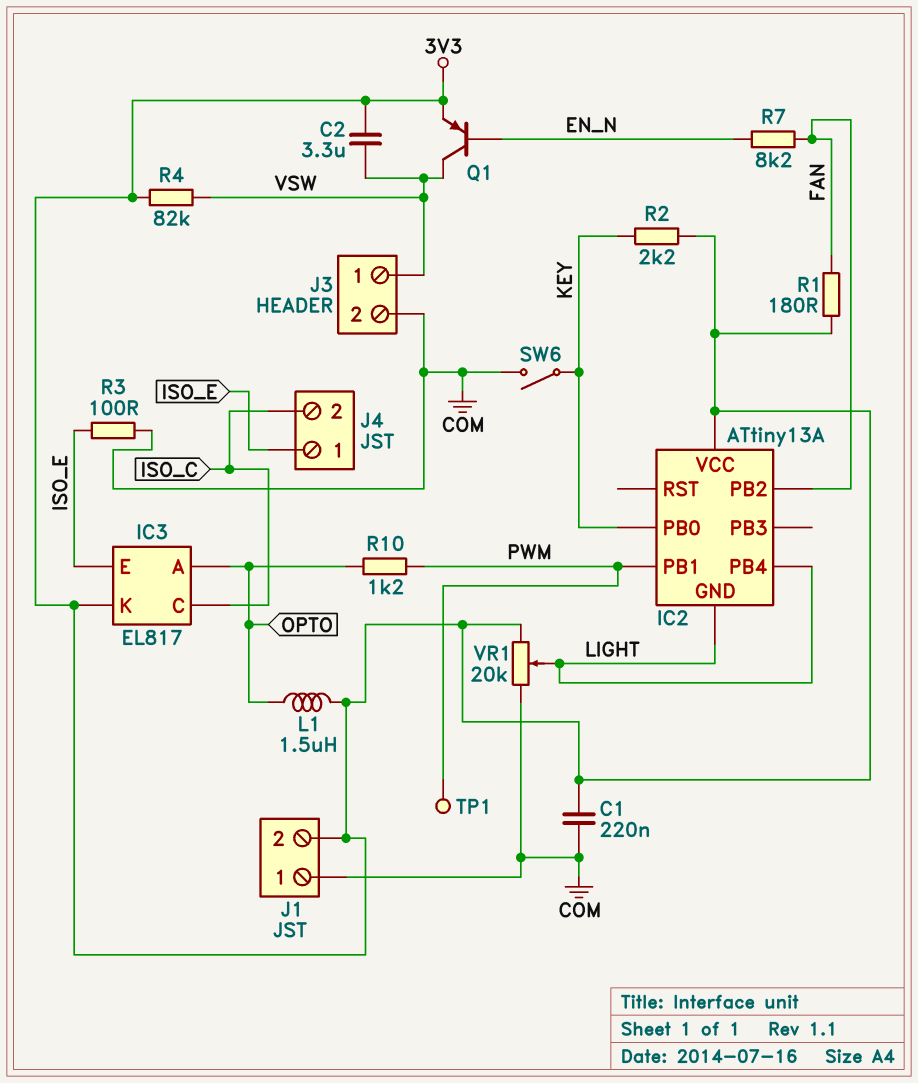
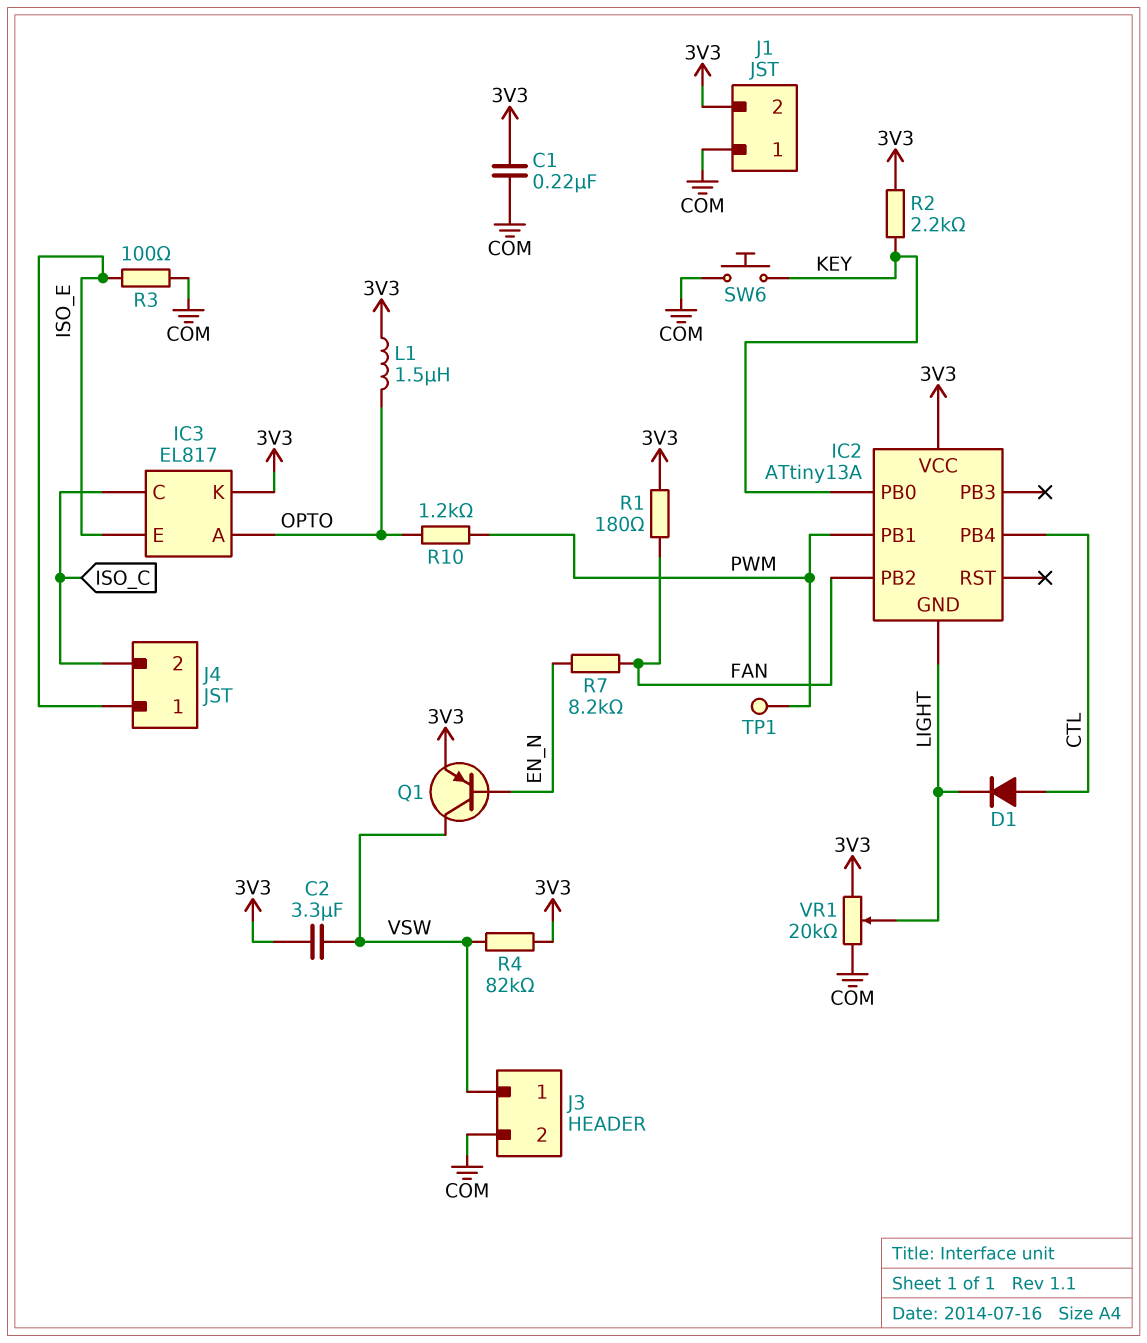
D1: none -> diode (A CTL, K LIGHT)
IC2 pin PB4: LIGHT -> CTL
SW6: switch (COM, KEY) -> button (COM, KEY)

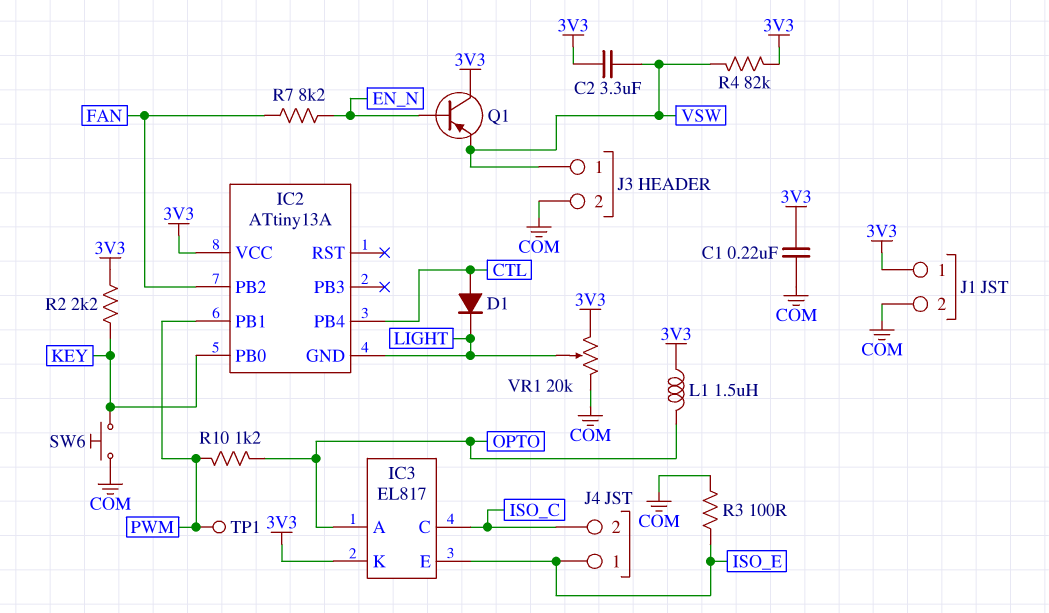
J1 pin 1: COM -> 3V3
J1 pin 2: 3V3 -> COM
Q1: PNP (B EN_N, C VSW, E 3V3) -> PNP (B EN_N, C 3V3, E VSW)
R1: 180 (3V3, FAN) -> none

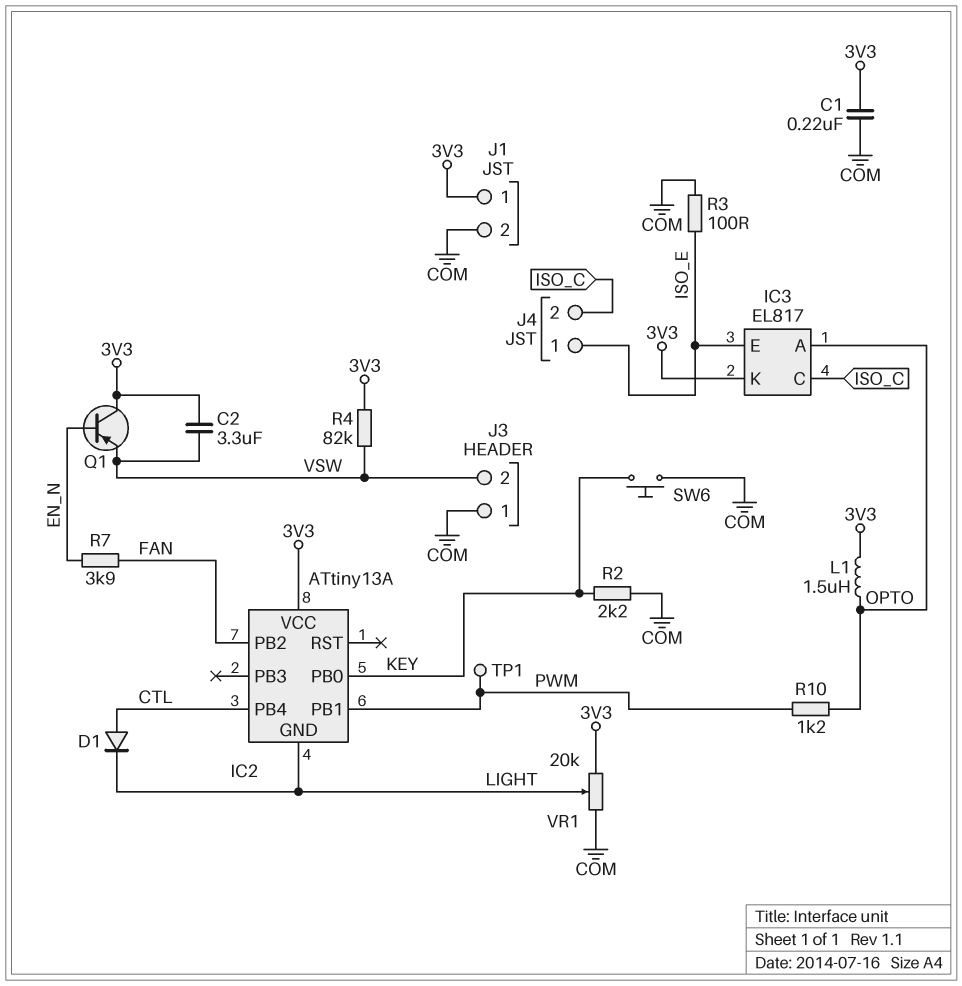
J3 pin 1: VSW -> COM
J3 pin 2: COM -> VSW
R2: 2.2k (3V3, KEY) -> 2.2k (COM, KEY)
R7: 8.2k (EN_N, FAN) -> 3.9k (EN_N, FAN)

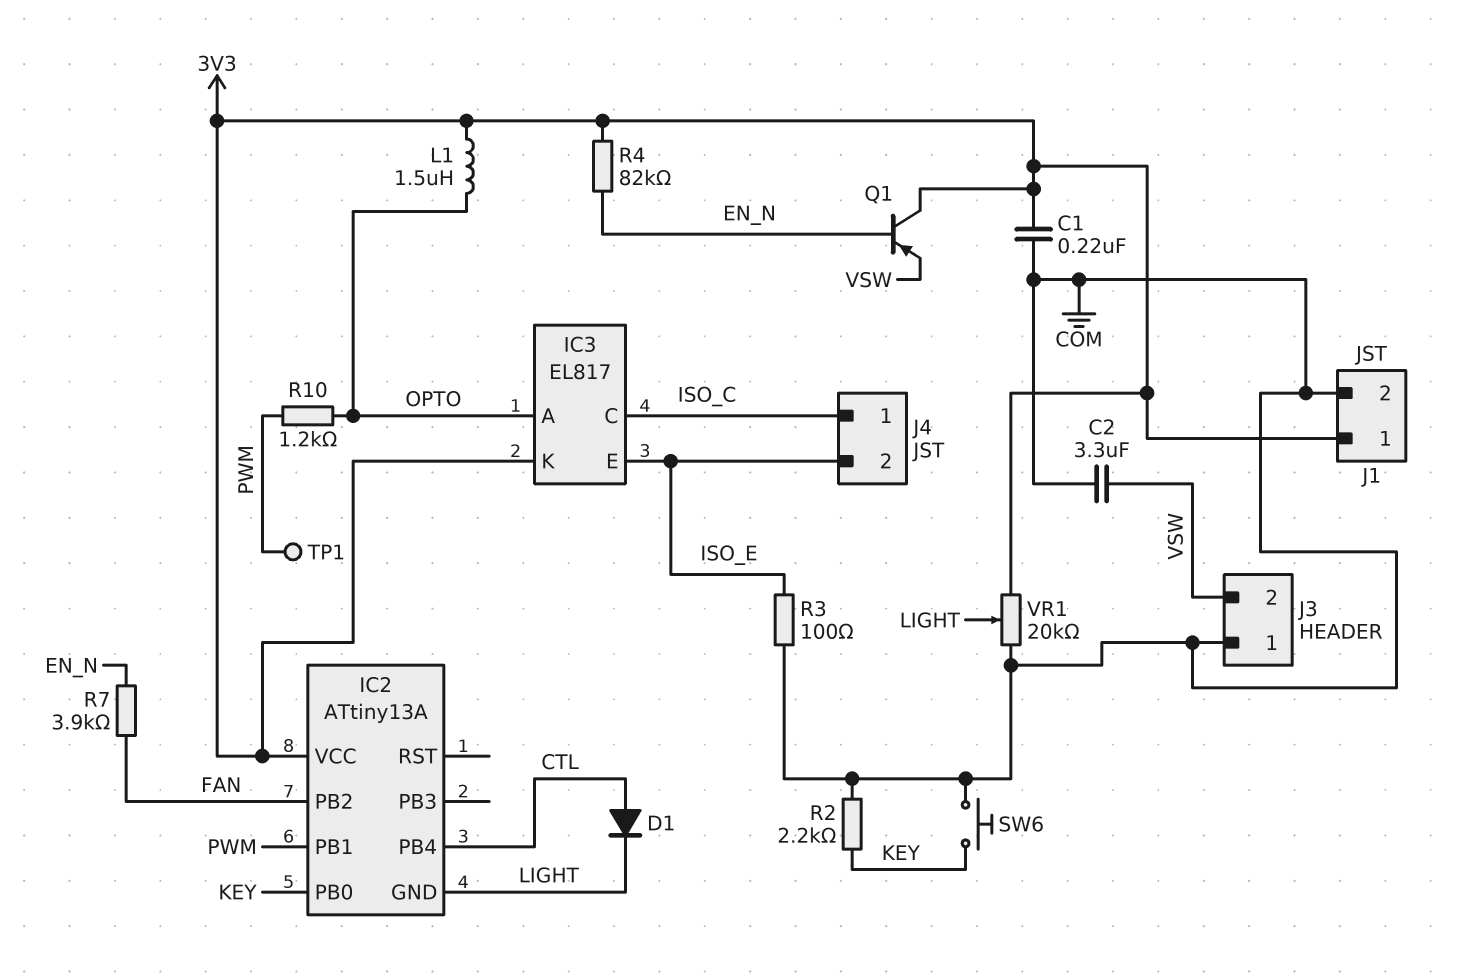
C2: 3.3uF (3V3, VSW) -> 3.3uF (COM, VSW)
J4 pin 1: ISO_E -> ISO_C
J4 pin 2: ISO_C -> ISO_E
R4: 82k (3V3, VSW) -> 82k (3V3, EN_N)

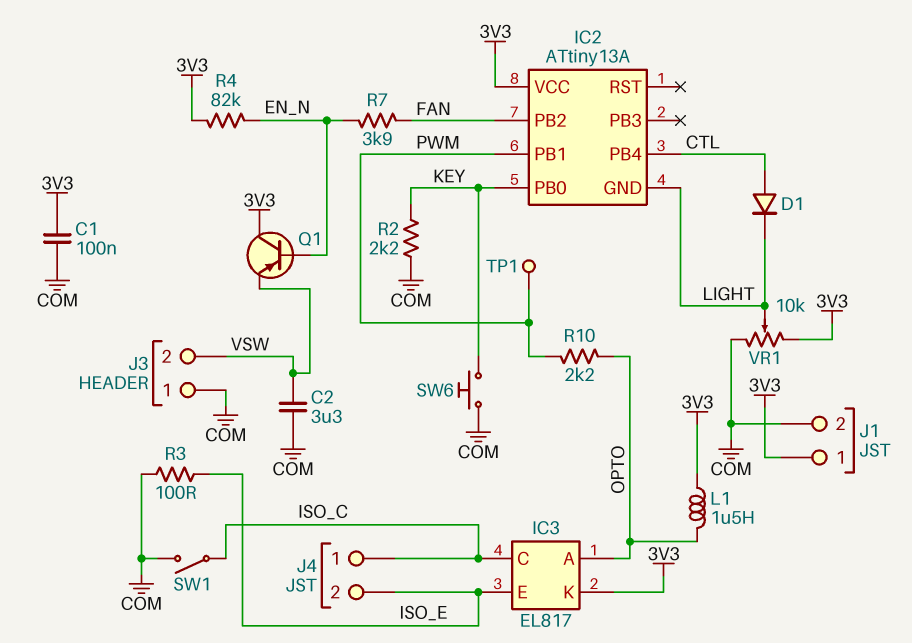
C1: 220nF (3V3, COM) -> 100nF (3V3, COM)
R10: 1.2k (OPTO, PWM) -> 2.2k (OPTO, PWM)
SW1: none -> switch (COM, ISO_C)
VR1: 20k (3V3, COM, wiper LIGHT) -> 10k (3V3, COM, wiper LIGHT)

